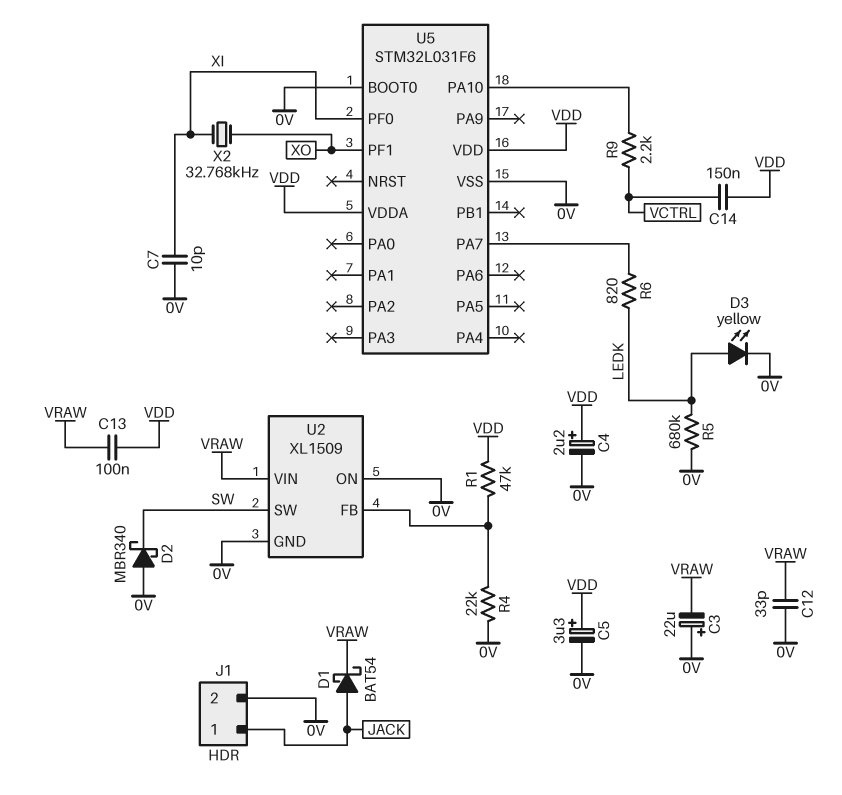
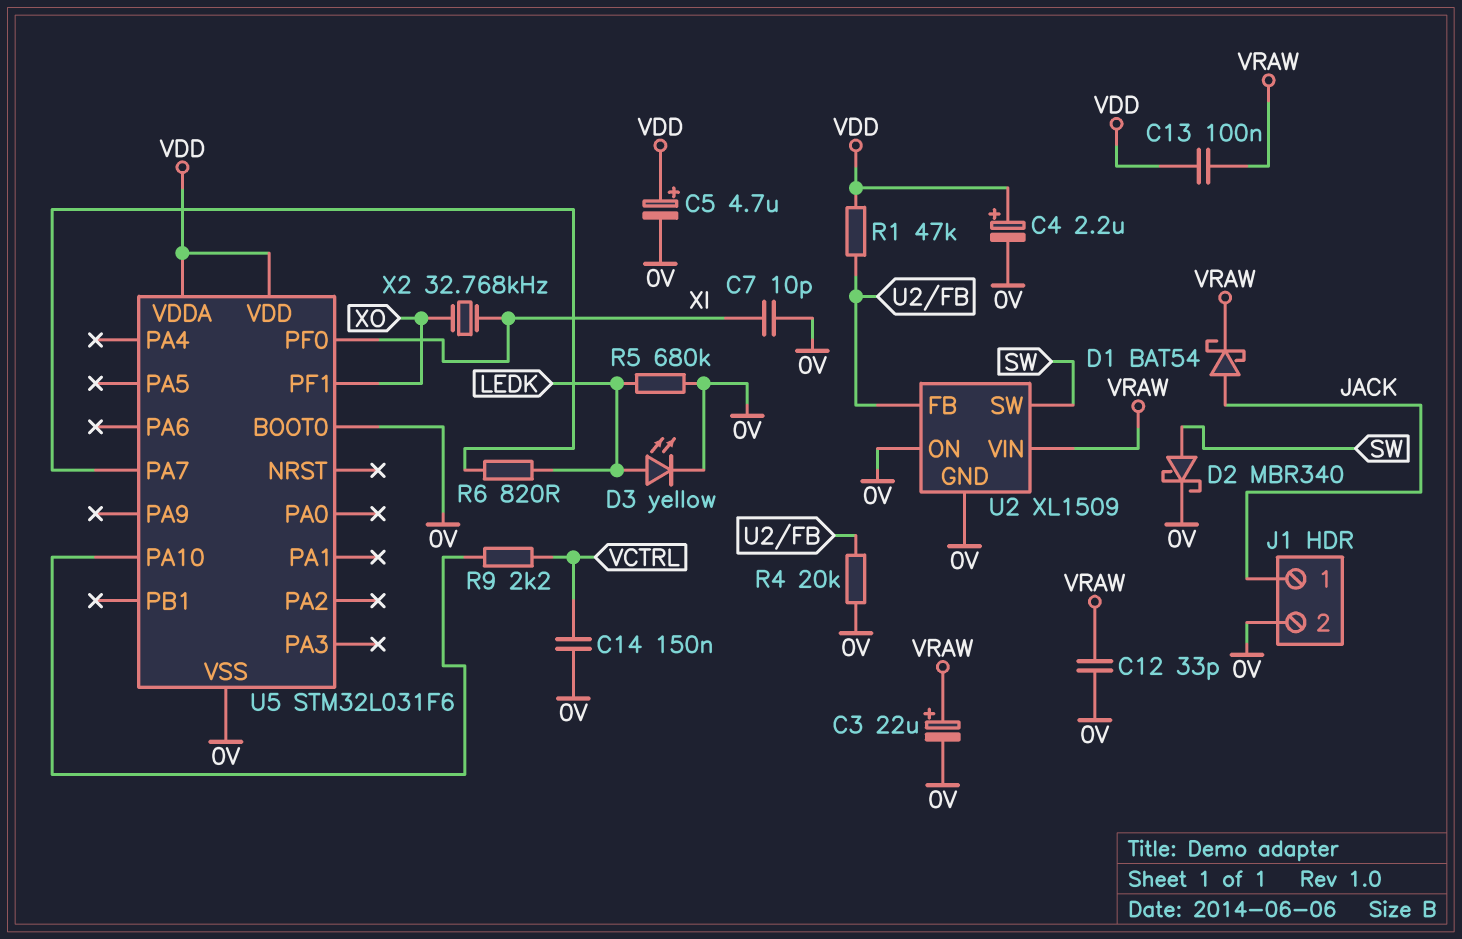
C3: 22uF (plus 0V, minus VRAW) -> 22uF (plus VRAW, minus 0V)
C5: 3.3uF (plus VDD, minus 0V) -> 4.7uF (plus VDD, minus 0V)
C14: 150nF (VCTRL, VDD) -> 150nF (0V, VCTRL)
D2: schottky MBR340 (A 0V, K SW) -> schottky MBR340 (A SW, K 0V)
R4: 22k (0V, U2/FB) -> 20k (0V, U2/FB)

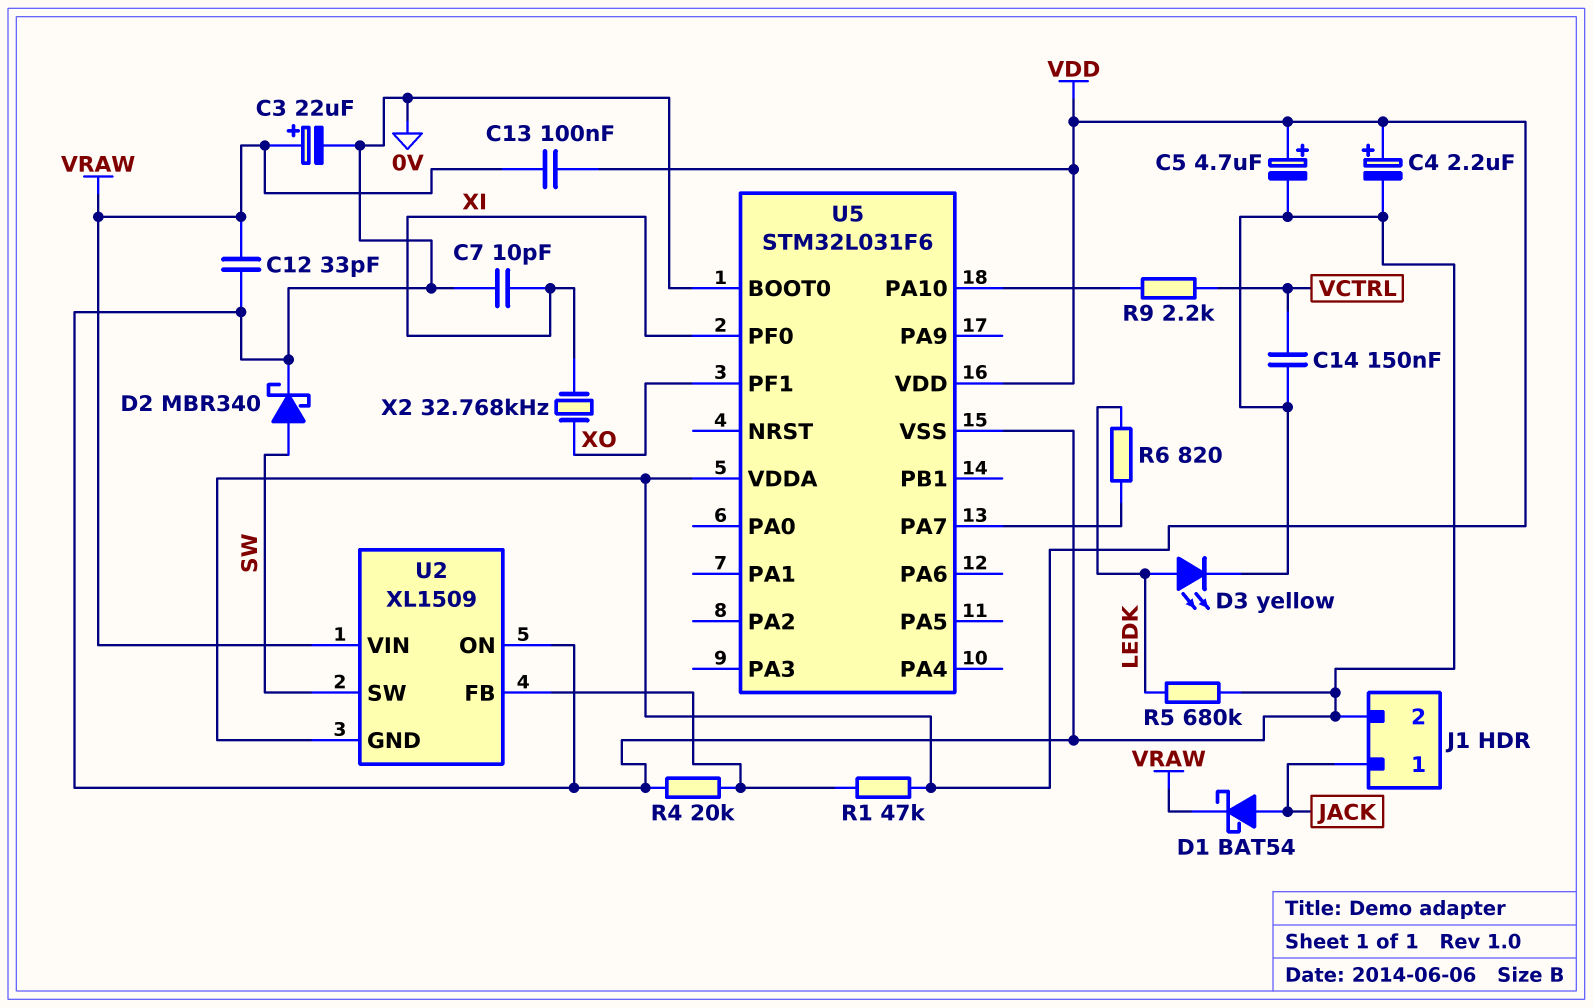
U2 pin GND: 0V -> VDD

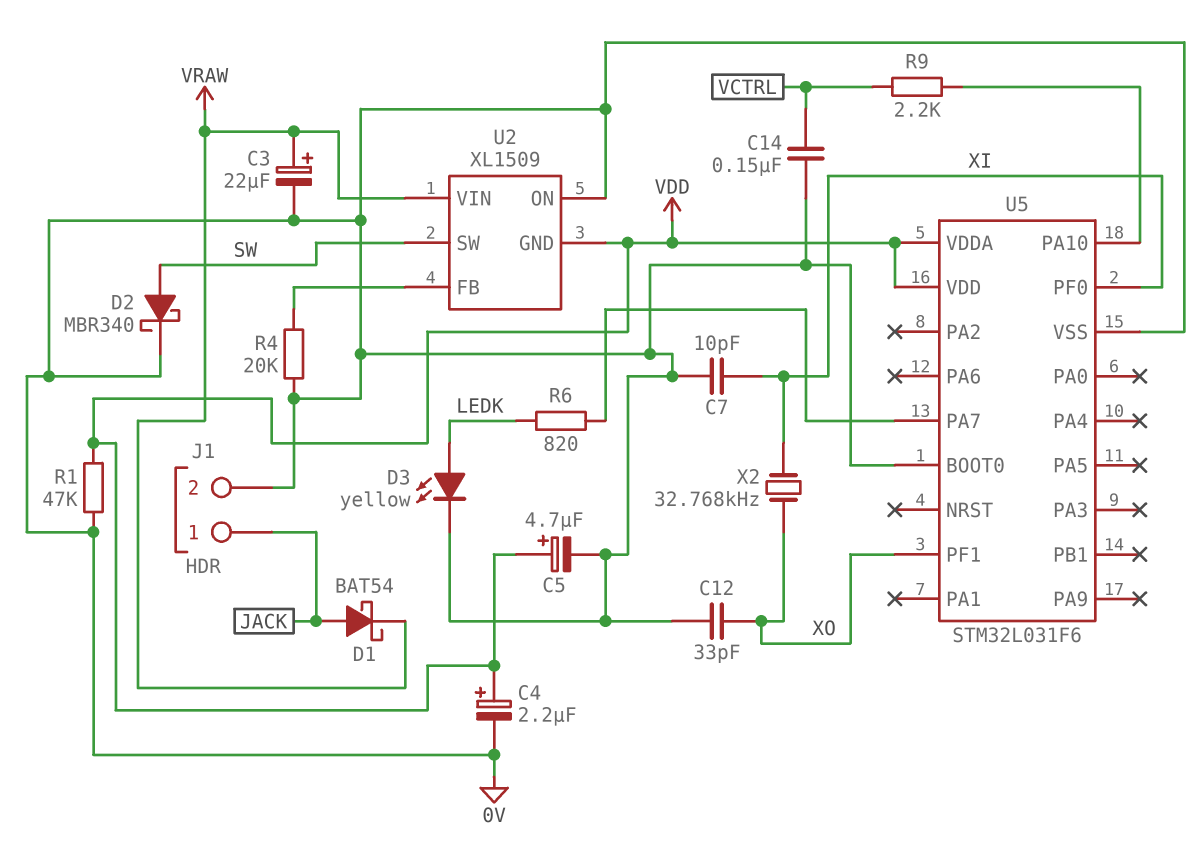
C12: 33pF (0V, VRAW) -> 33pF (0V, XO)
C13: 100nF (VDD, VRAW) -> none
R1: 47k (U2/FB, VDD) -> 47k (0V, VDD)
R5: 680k (0V, LEDK) -> none

